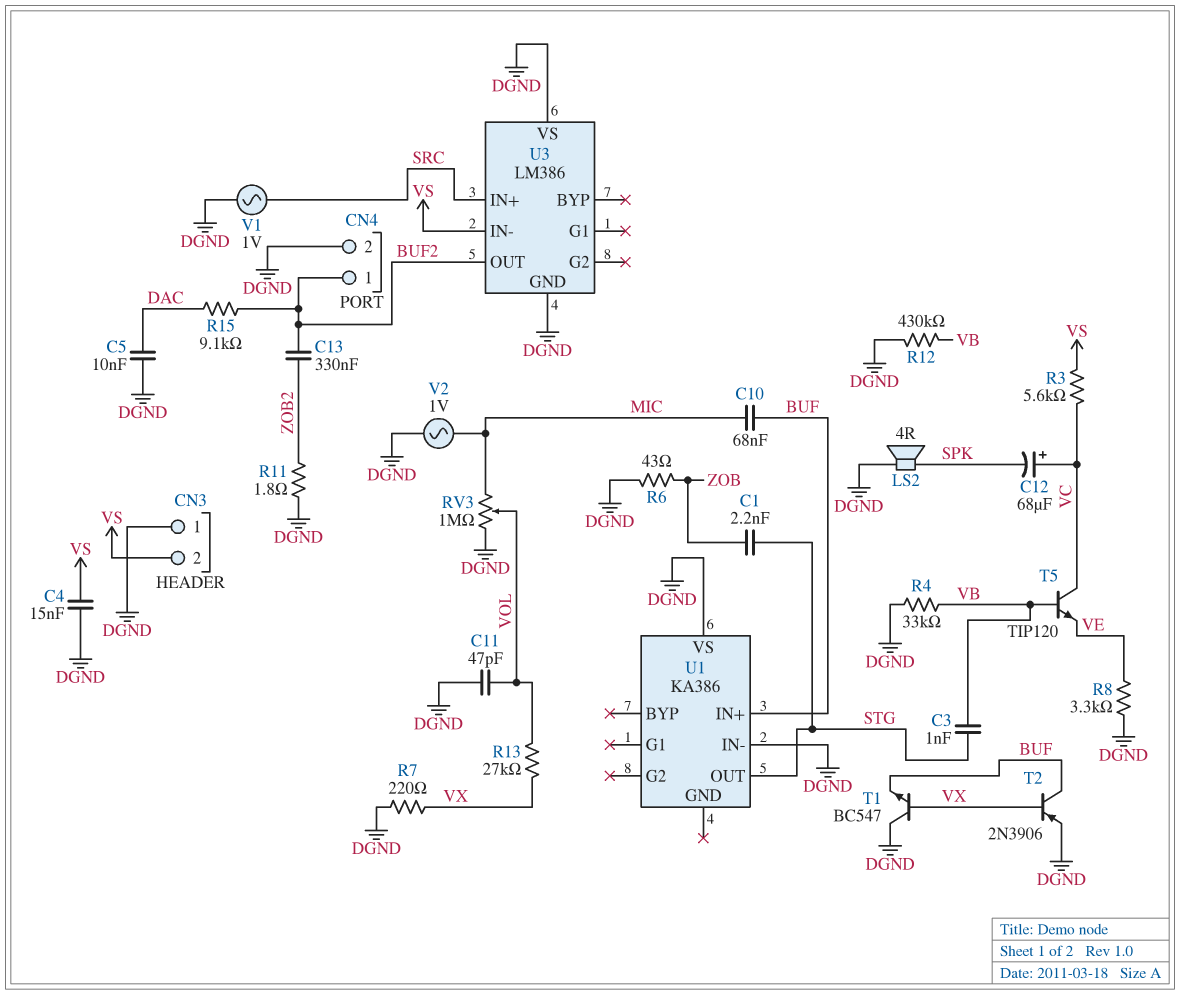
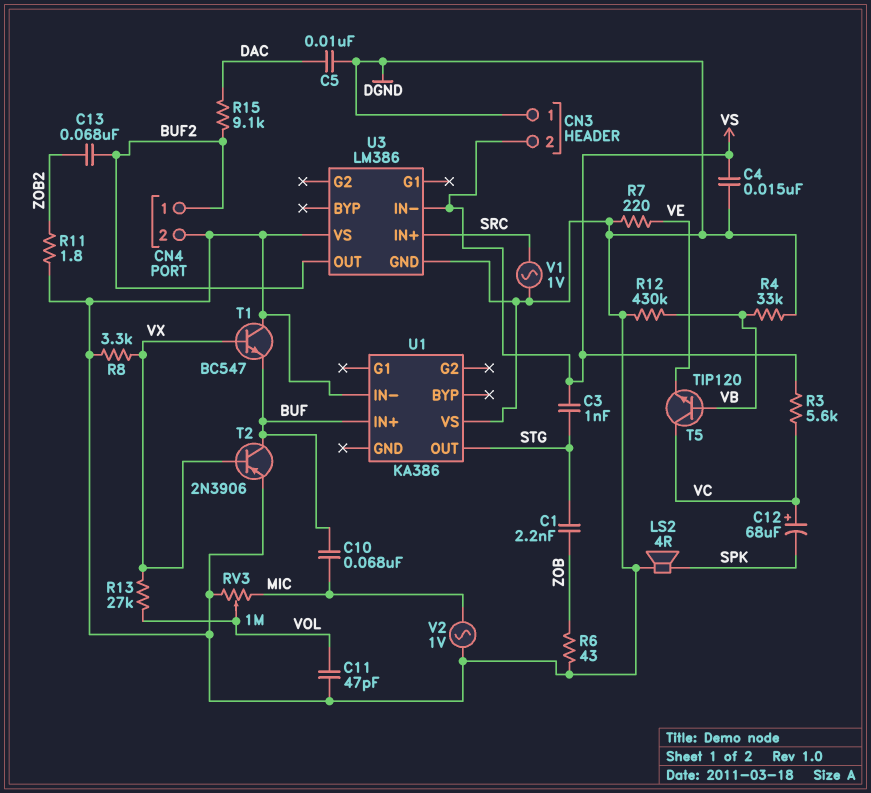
C3: 1nF (STG, VB) -> 1nF (STG, VS)
C13: 330nF (BUF2, ZOB2) -> 68nF (BUF2, ZOB2)
R7: 220 (DGND, VX) -> 220 (DGND, VE)
R8: 3.3k (DGND, VE) -> 3.3k (DGND, VX)

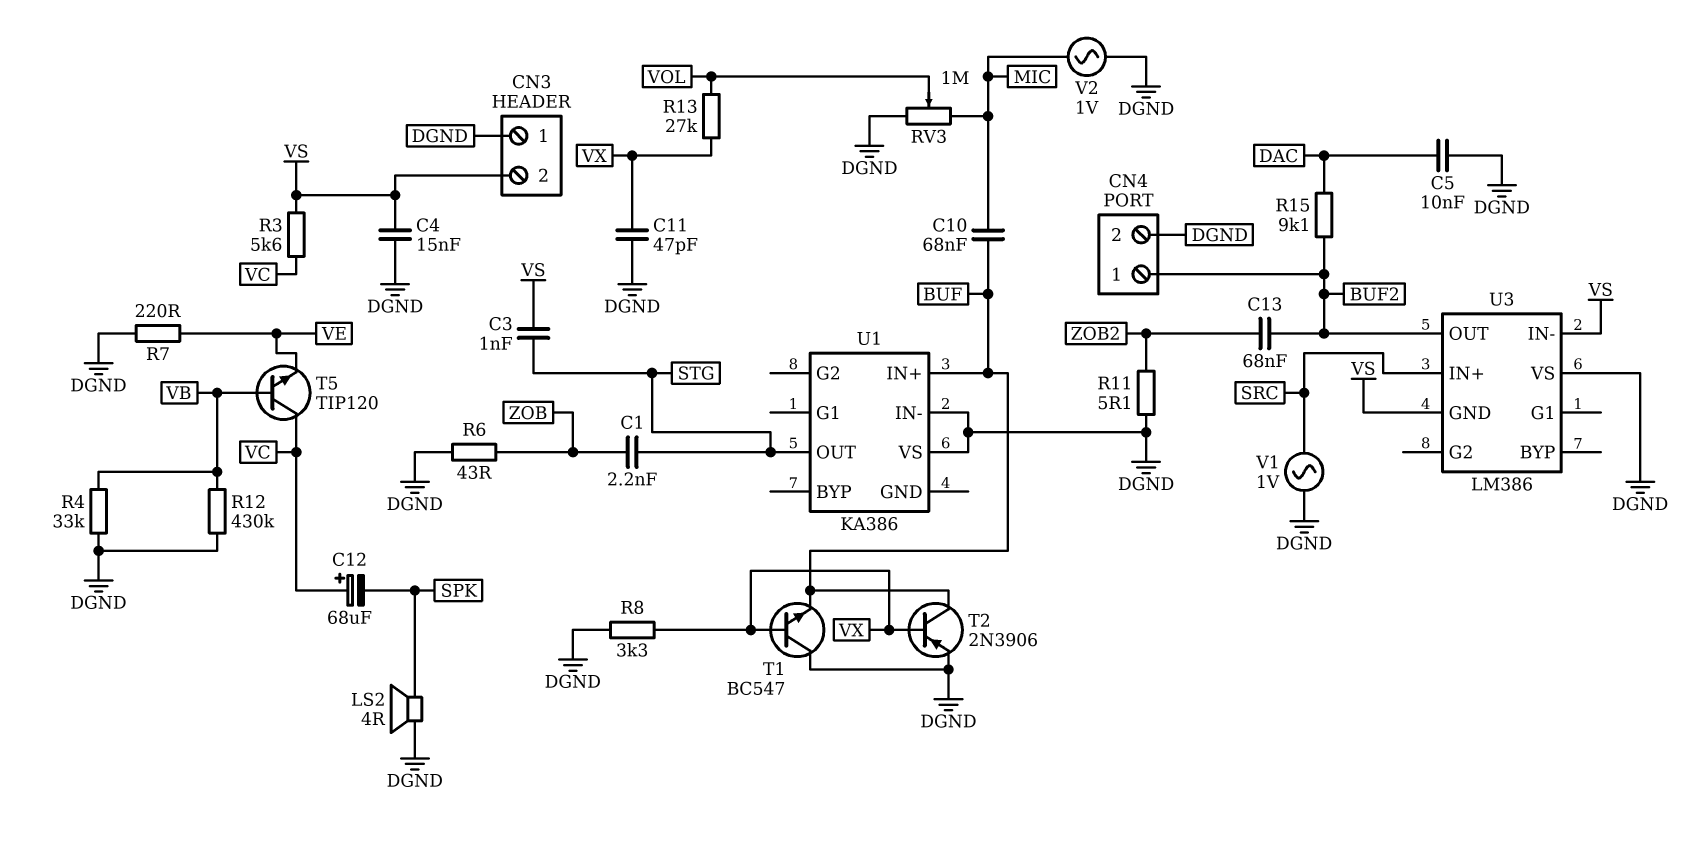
C11: 47pF (DGND, VOL) -> 47pF (DGND, VX)
R11: 1.8 (DGND, ZOB2) -> 5.1 (DGND, ZOB2)
U3 pin GND: DGND -> VS

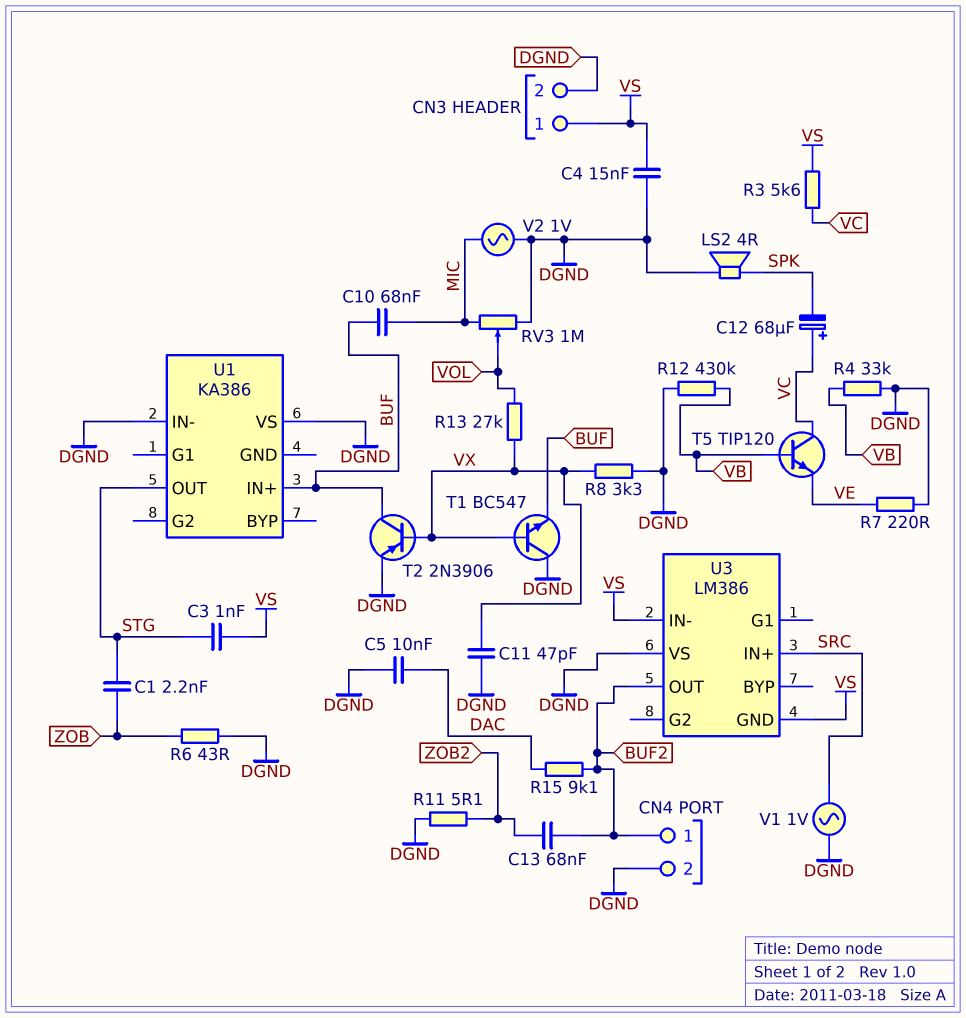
CN3 pin 1: DGND -> VS
CN3 pin 2: VS -> DGND

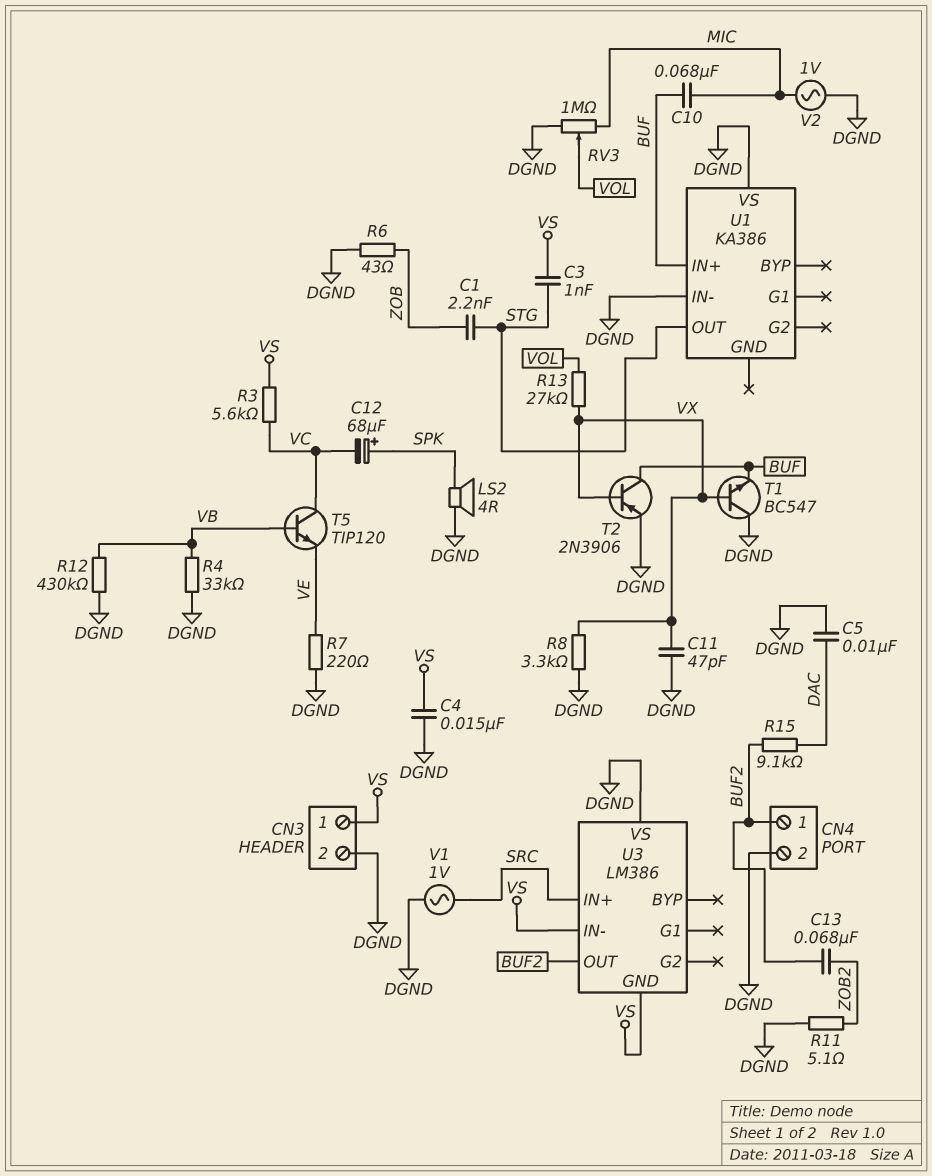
C12: 68uF (plus VC, minus SPK) -> 68uF (plus SPK, minus VC)

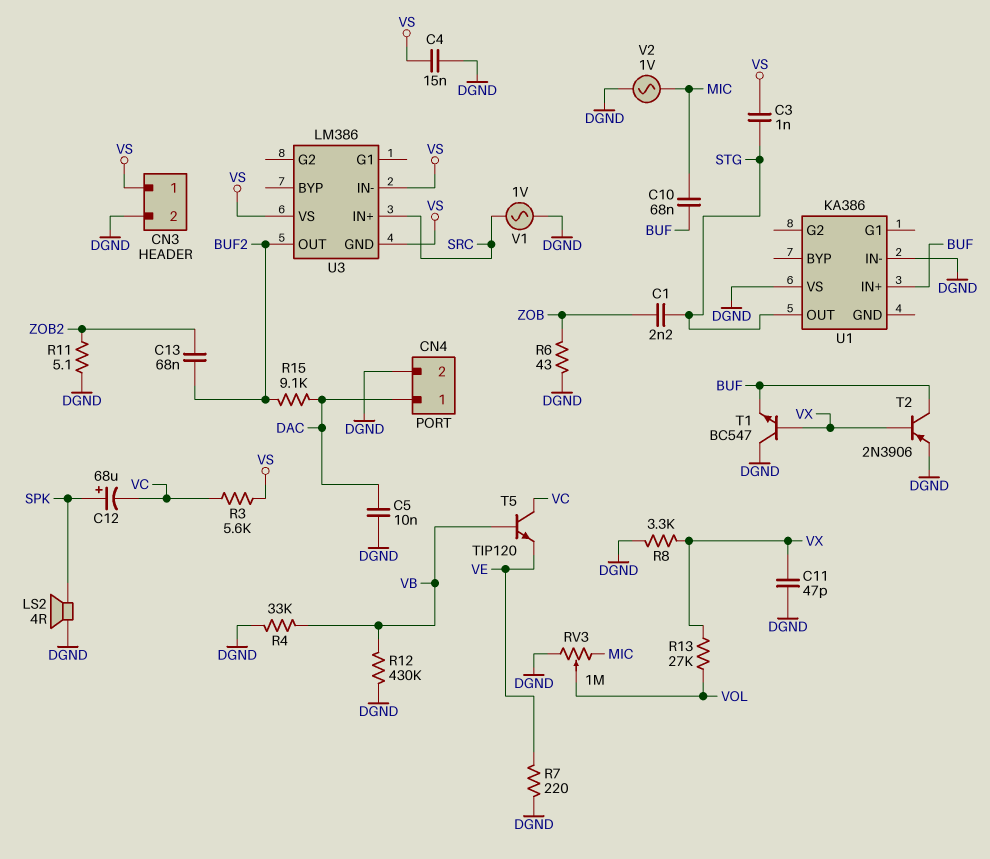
CN4 pin 1: BUF2 -> DAC
U3 pin VS: DGND -> VS

